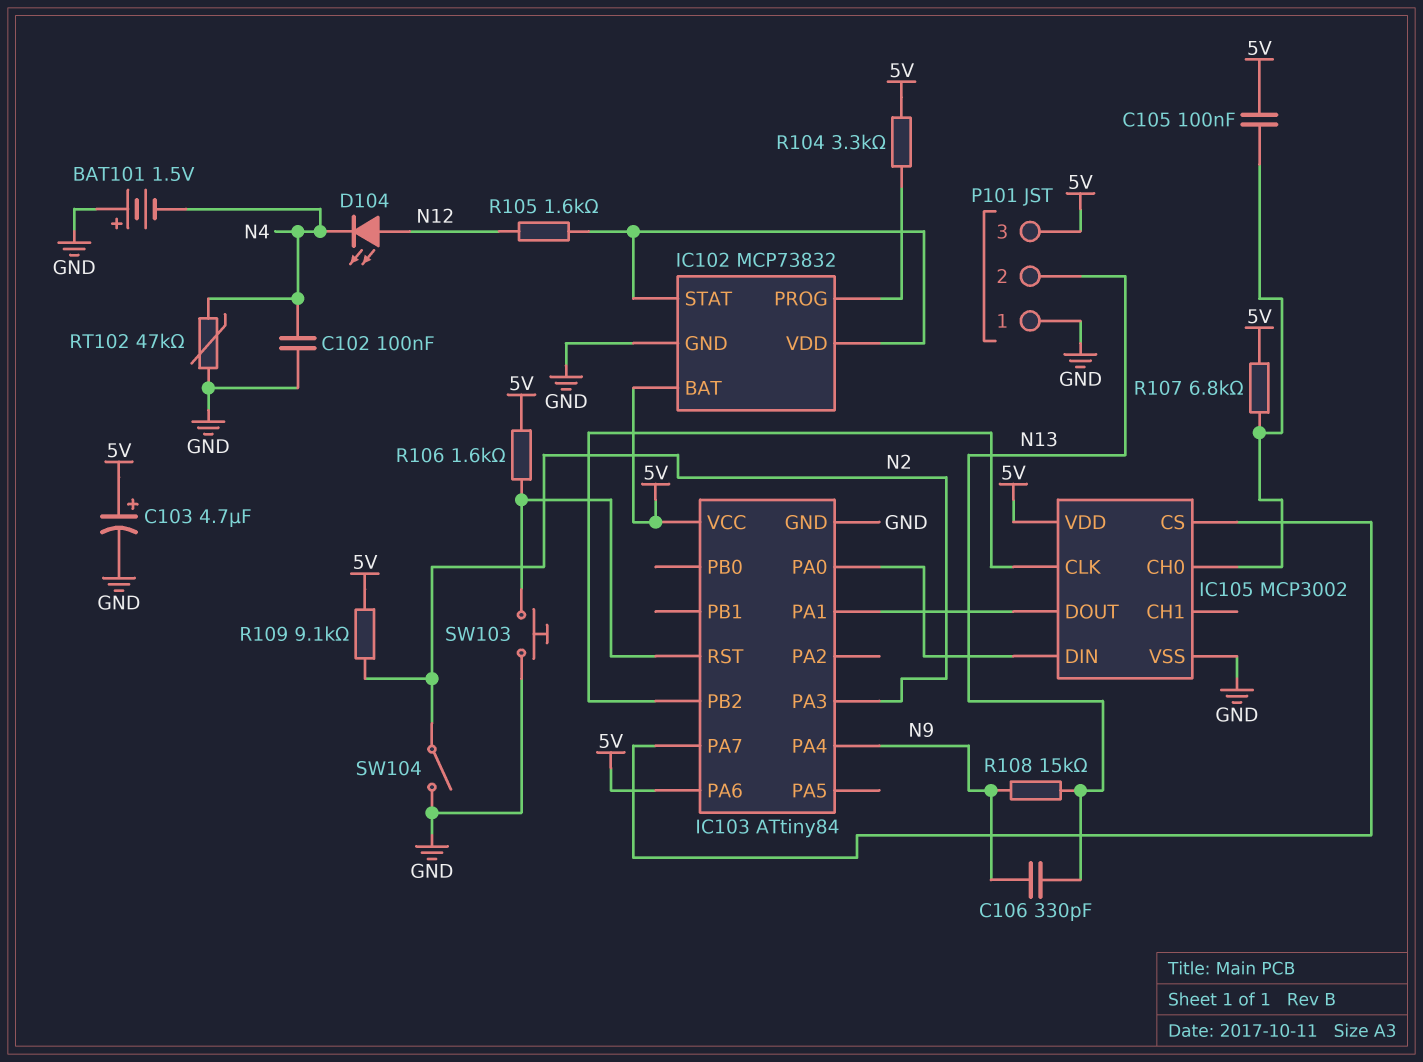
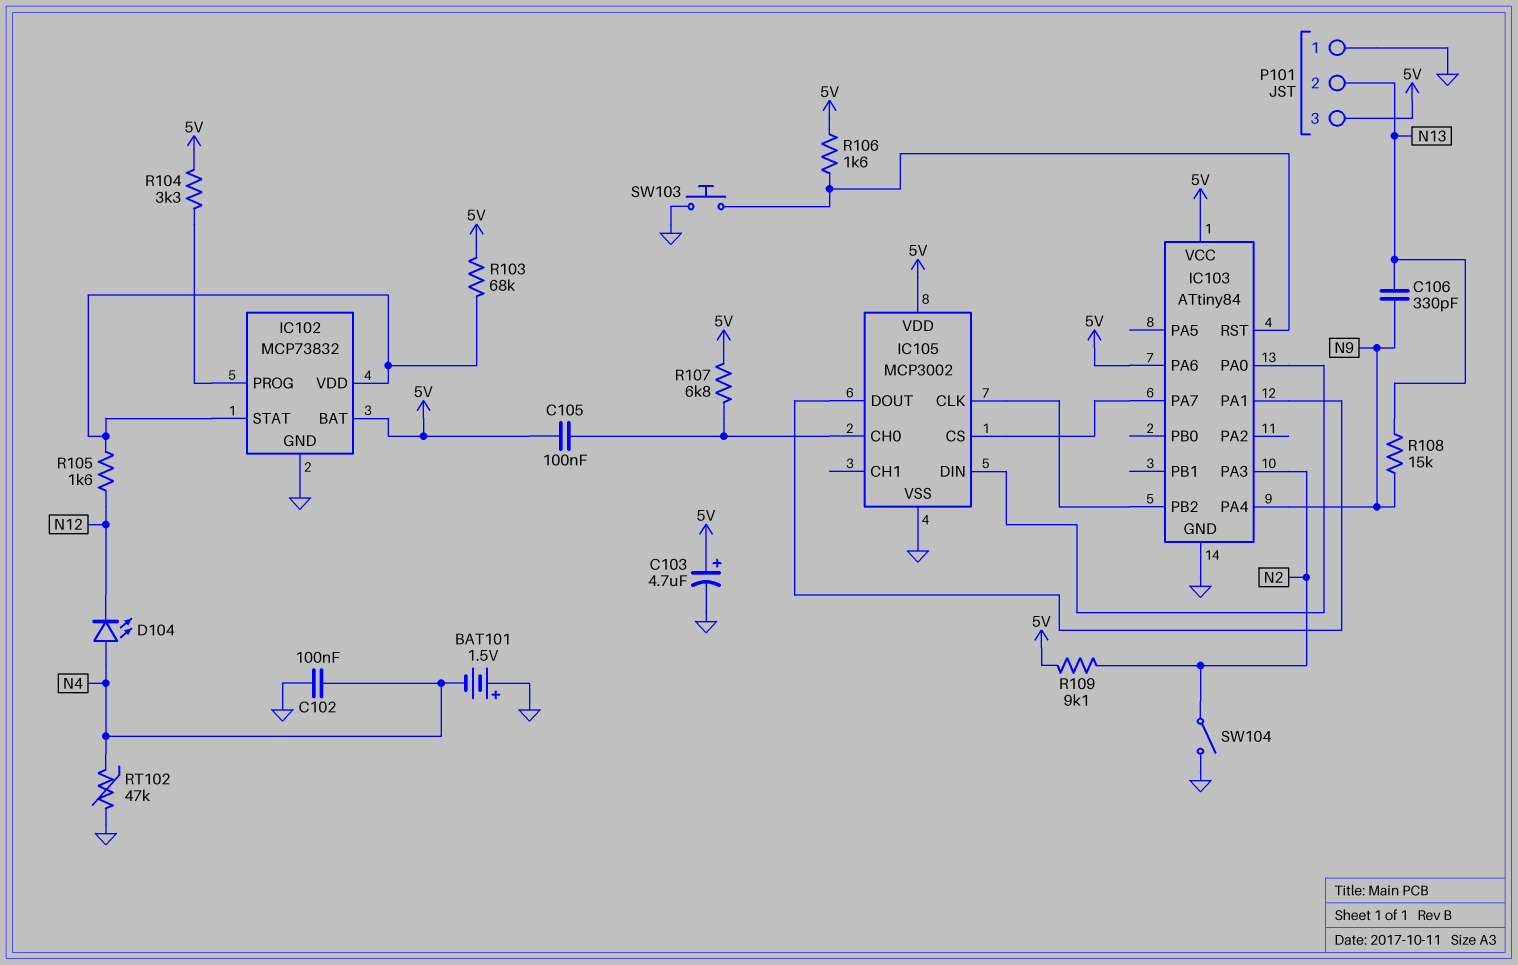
D104: LED (A N12, K N4) -> LED (A N4, K N12)
R103: none -> 68k (5V, IC102/STAT)

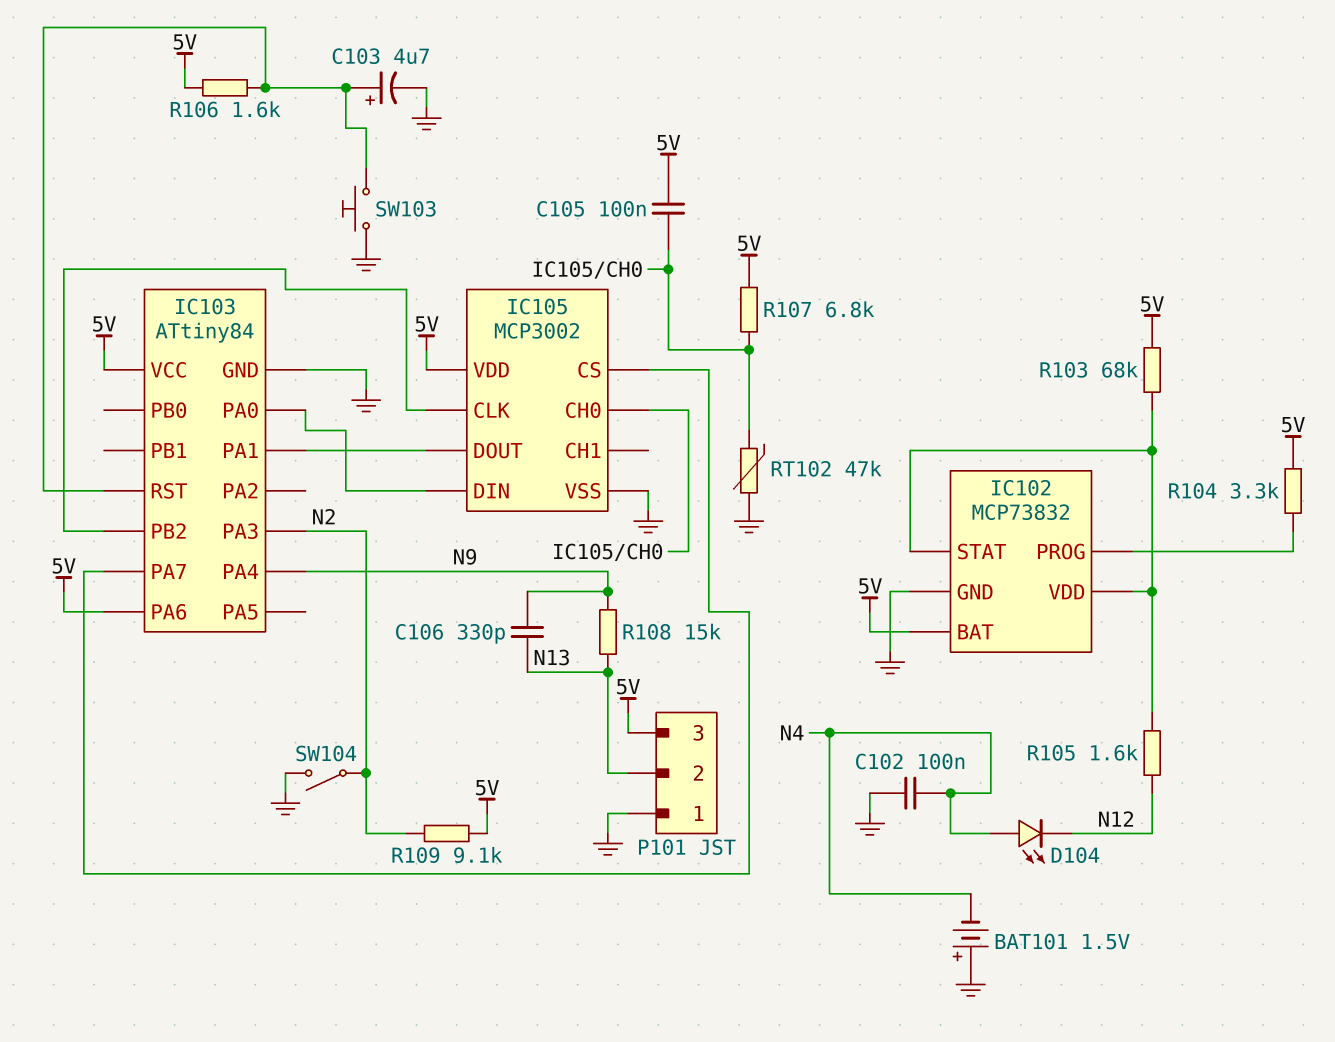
C103: 4.7uF (plus 5V, minus GND) -> 4.7uF (plus IC103/RST, minus GND)
RT102: 47k (GND, N4) -> 47k (GND, IC105/CH0)

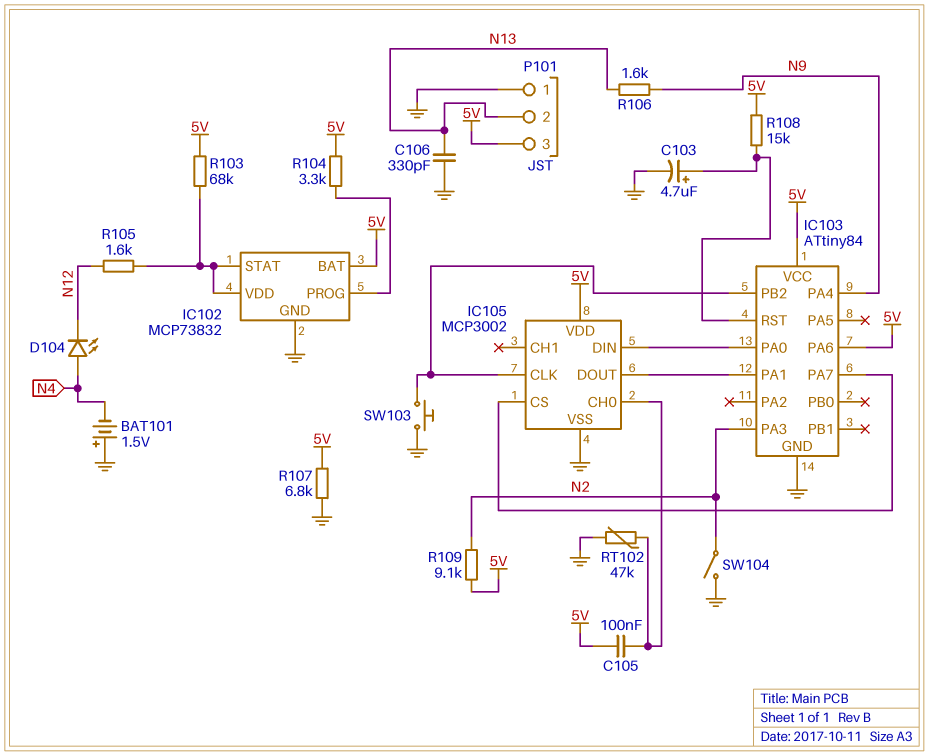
C102: 100nF (GND, N4) -> none
C106: 330pF (N9, N13) -> 330pF (GND, N13)
R106: 1.6k (5V, IC103/RST) -> 1.6k (N9, N13)
R107: 6.8k (5V, IC105/CH0) -> 6.8k (5V, GND)
R108: 15k (N9, N13) -> 15k (5V, IC103/RST)
SW103: button (GND, IC103/RST) -> button (GND, IC103/PB2)

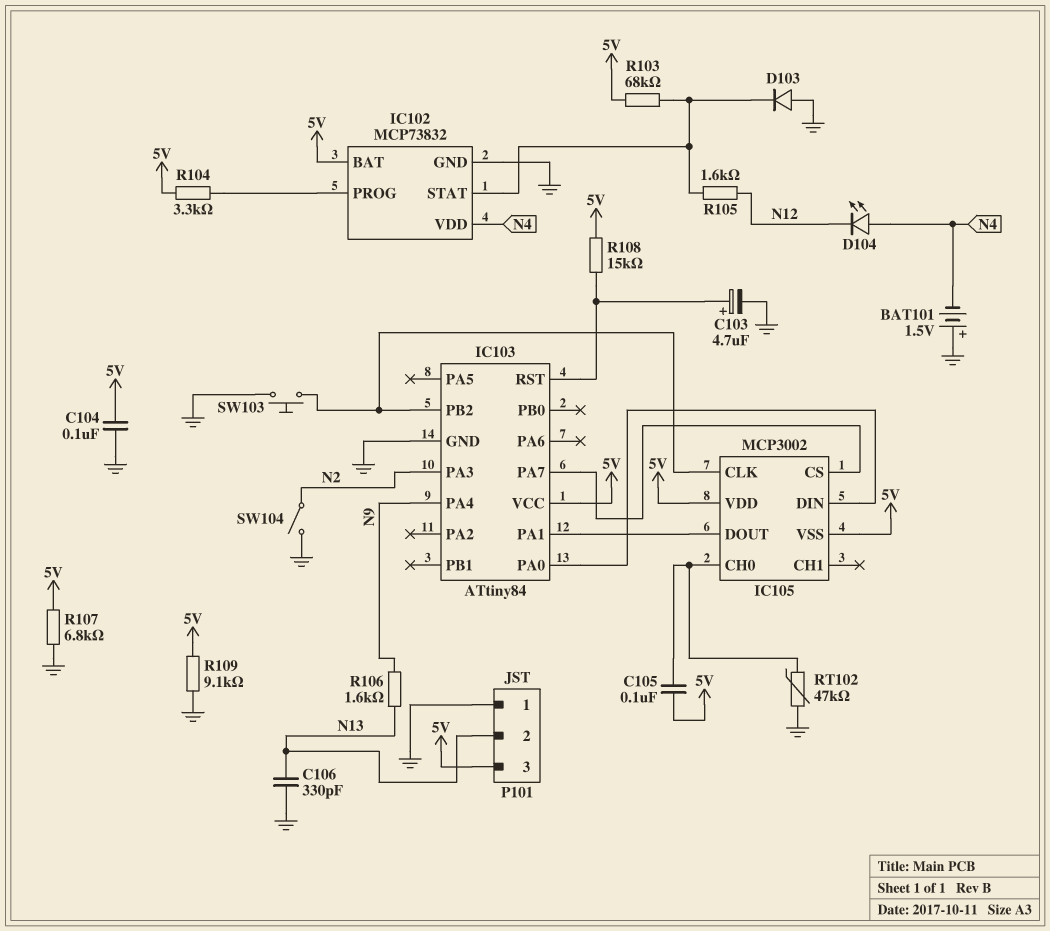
C104: none -> 100nF (5V, GND)
D103: none -> diode (A GND, K IC102/STAT)
IC102 pin VDD: IC102/STAT -> N4
IC103 pin PA6: 5V -> none
IC105 pin VSS: GND -> 5V
R109: 9.1k (5V, N2) -> 9.1k (5V, GND)

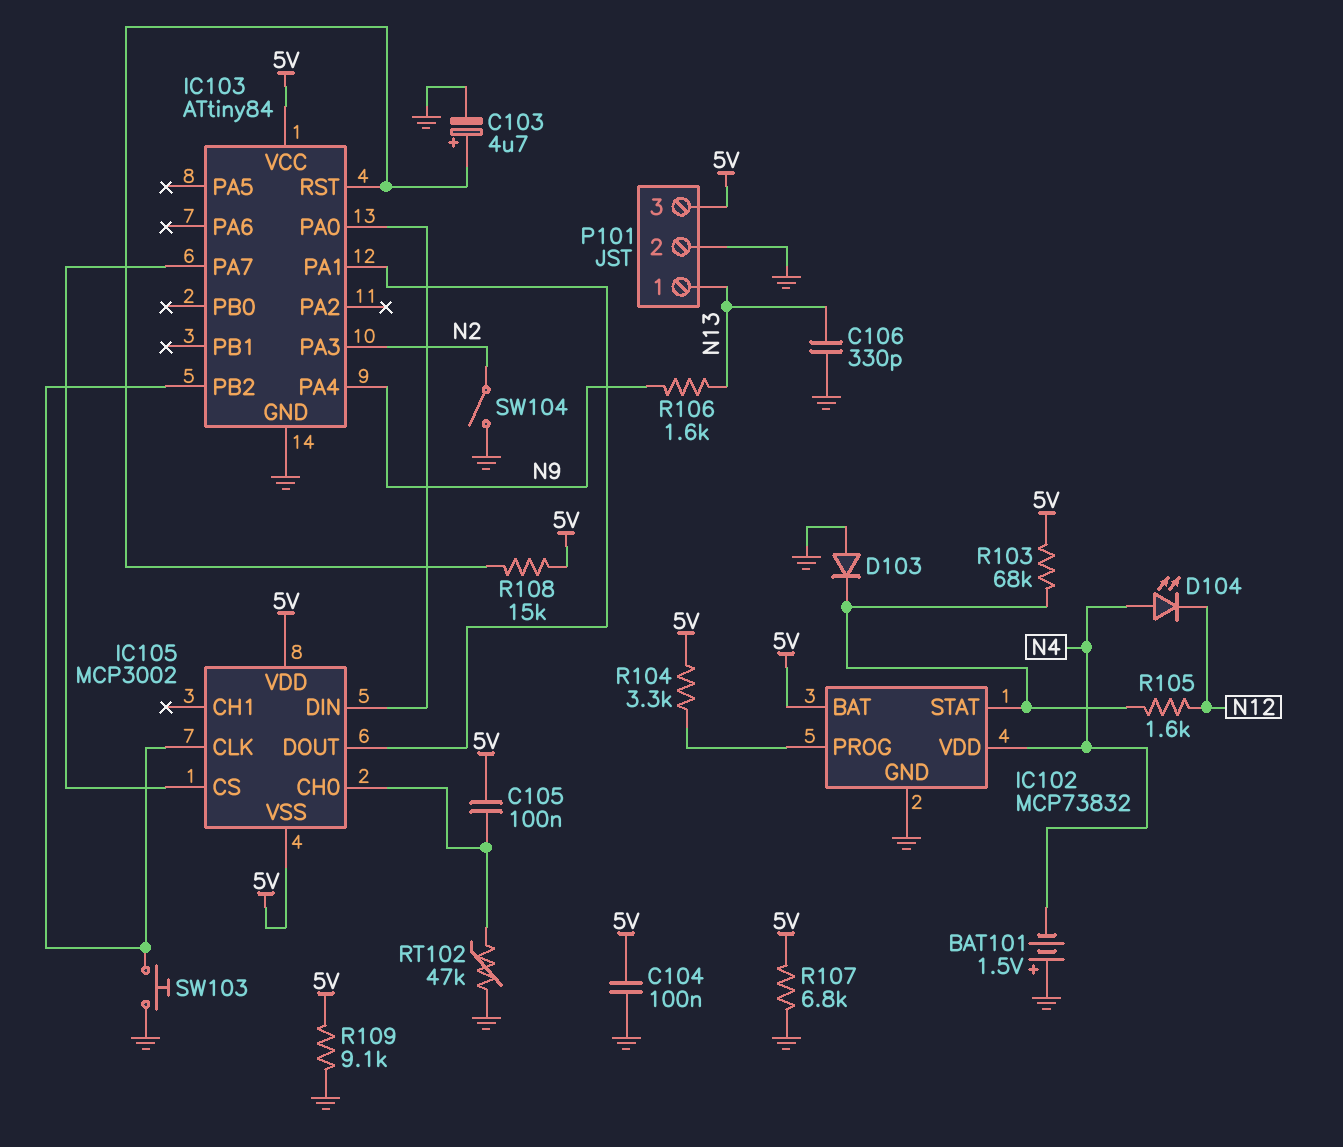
P101 pin 1: GND -> N13
P101 pin 2: N13 -> GND

